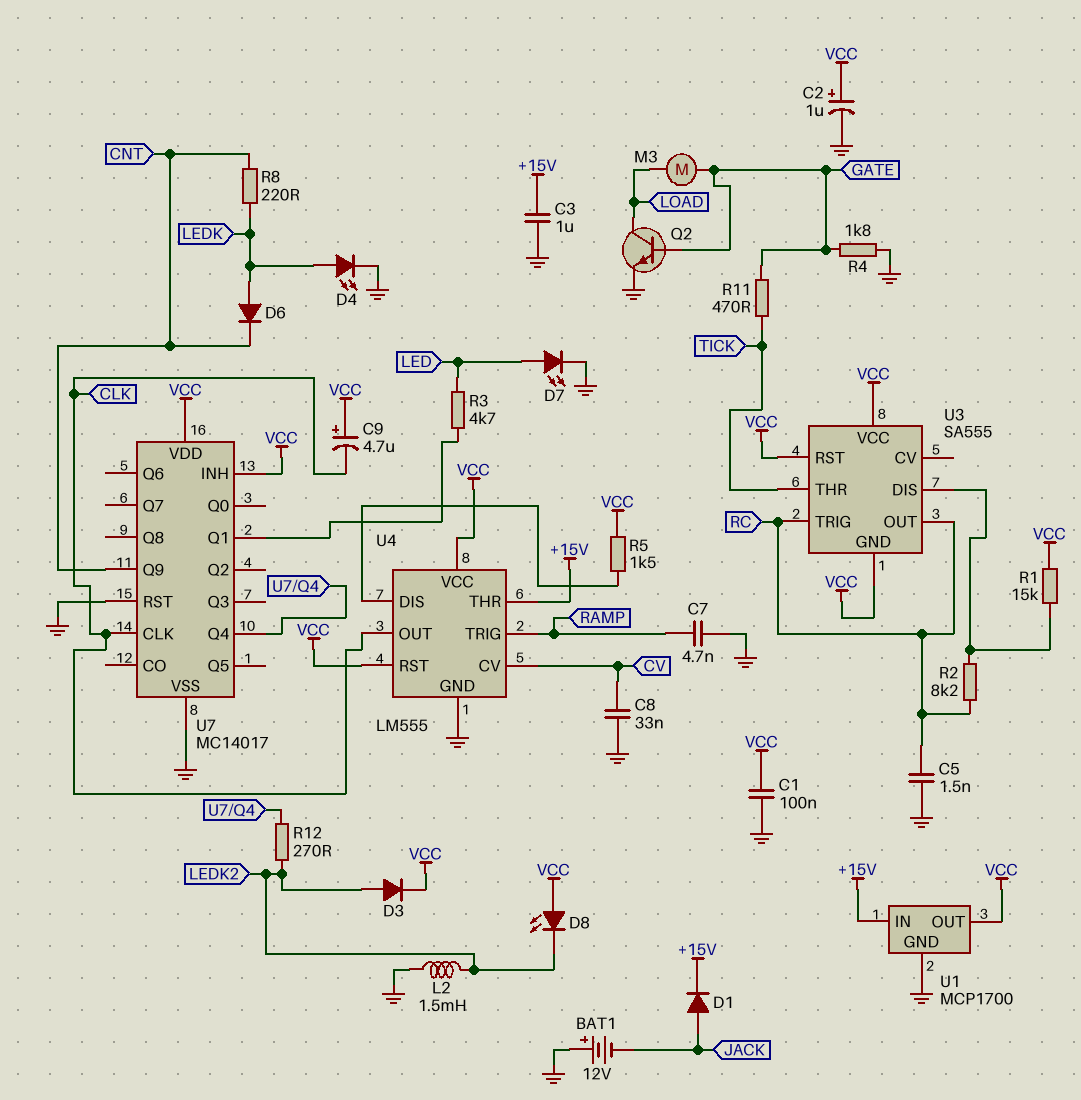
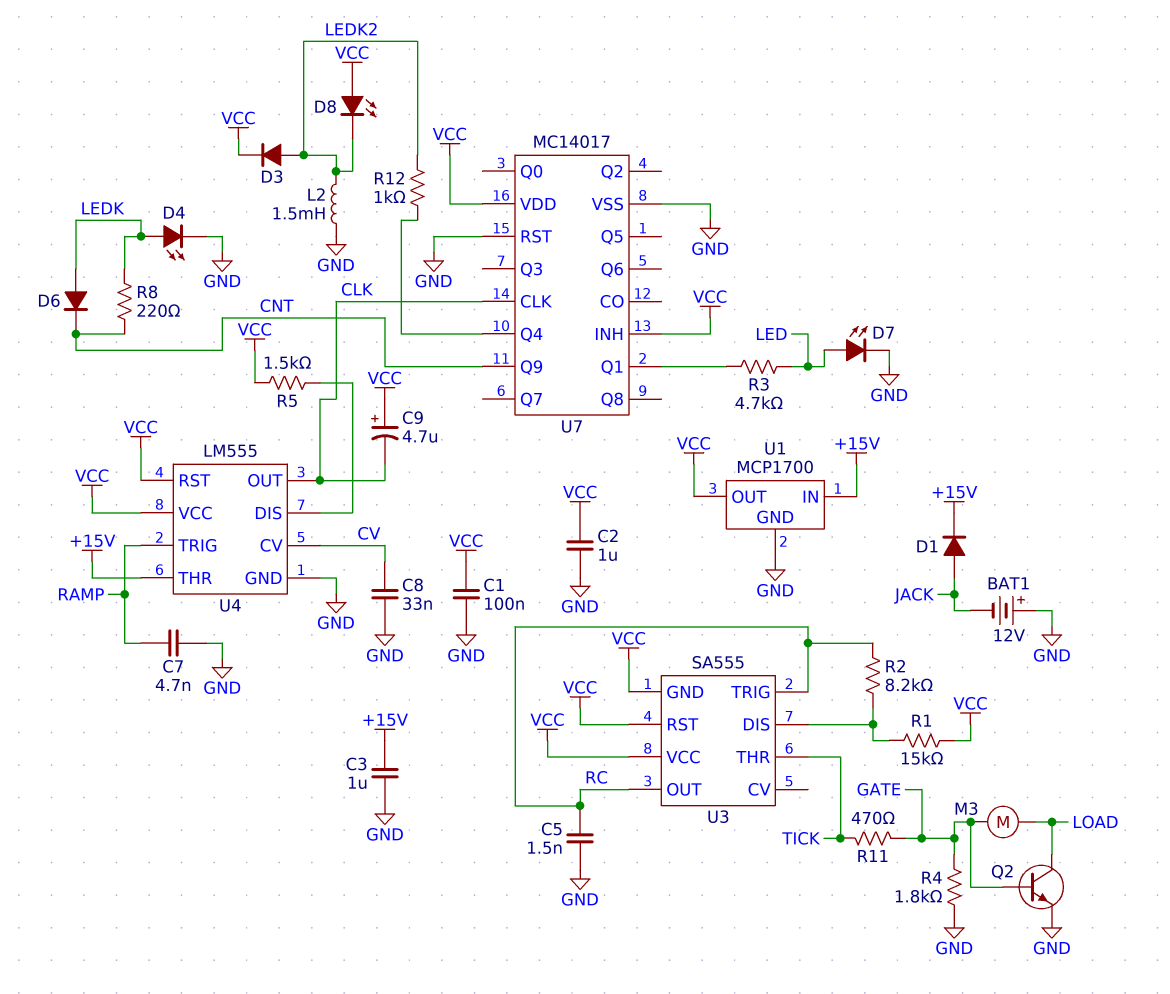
C2: 1uF (plus VCC, minus GND) -> 1uF (GND, VCC)
R12: 270 (LEDK2, U7/Q4) -> 1k (LEDK2, U7/Q4)

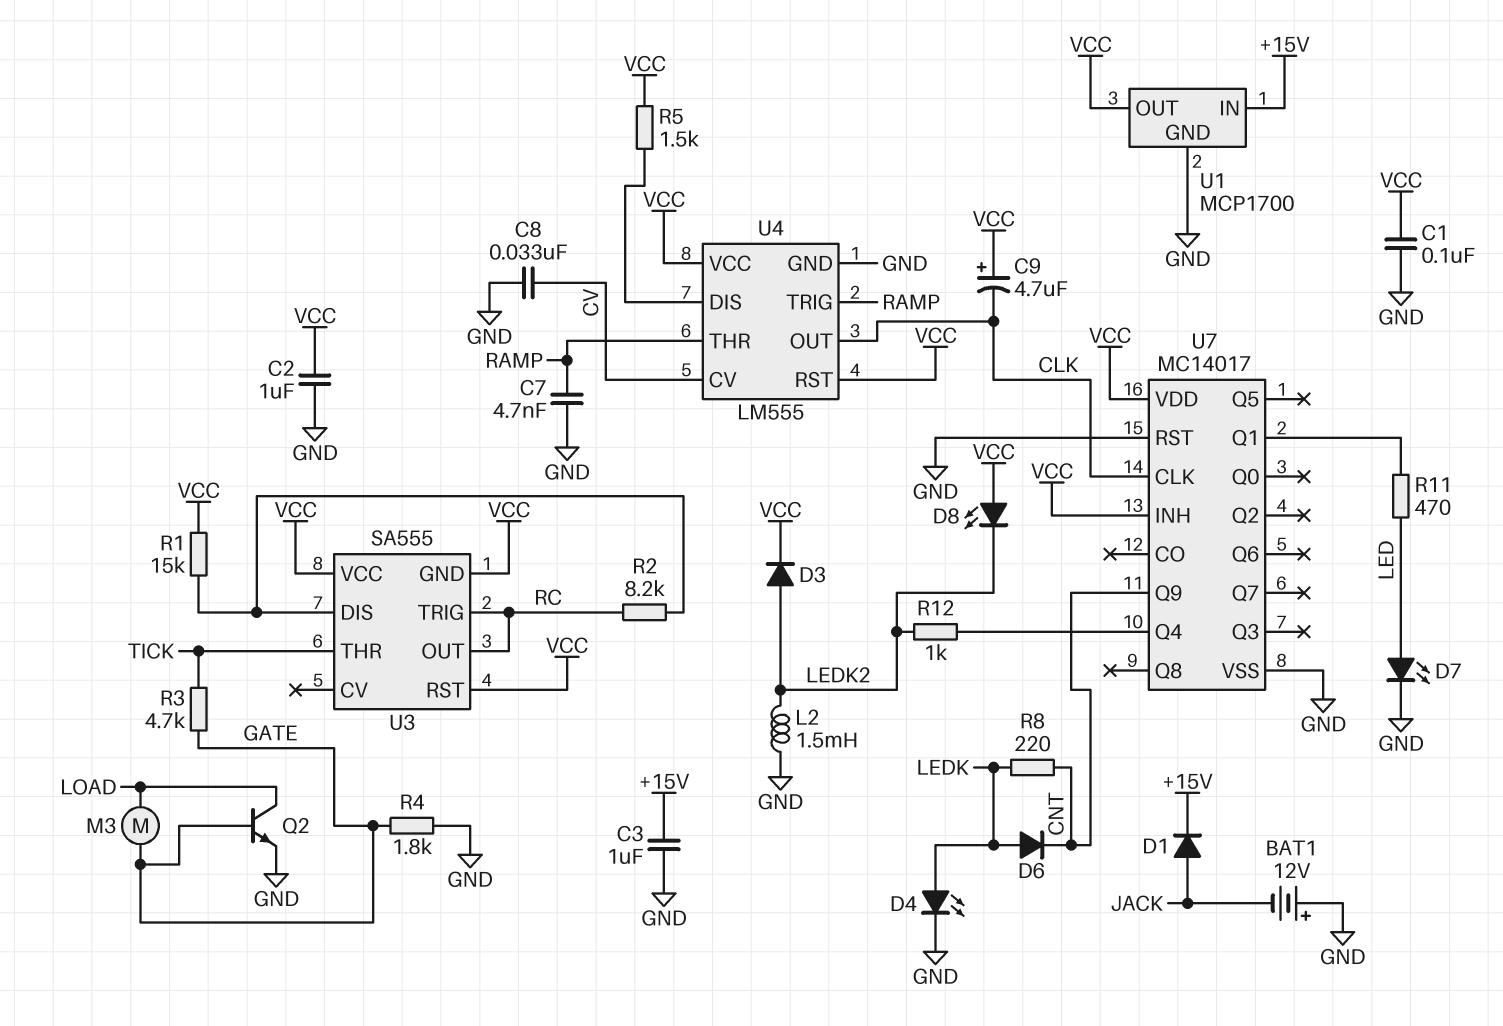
C5: 1.5nF (GND, RC) -> none
R3: 4.7k (LED, U7/Q1) -> 4.7k (GATE, TICK)
R11: 470 (GATE, TICK) -> 470 (LED, U7/Q1)
U4 pin THR: +15V -> RAMP

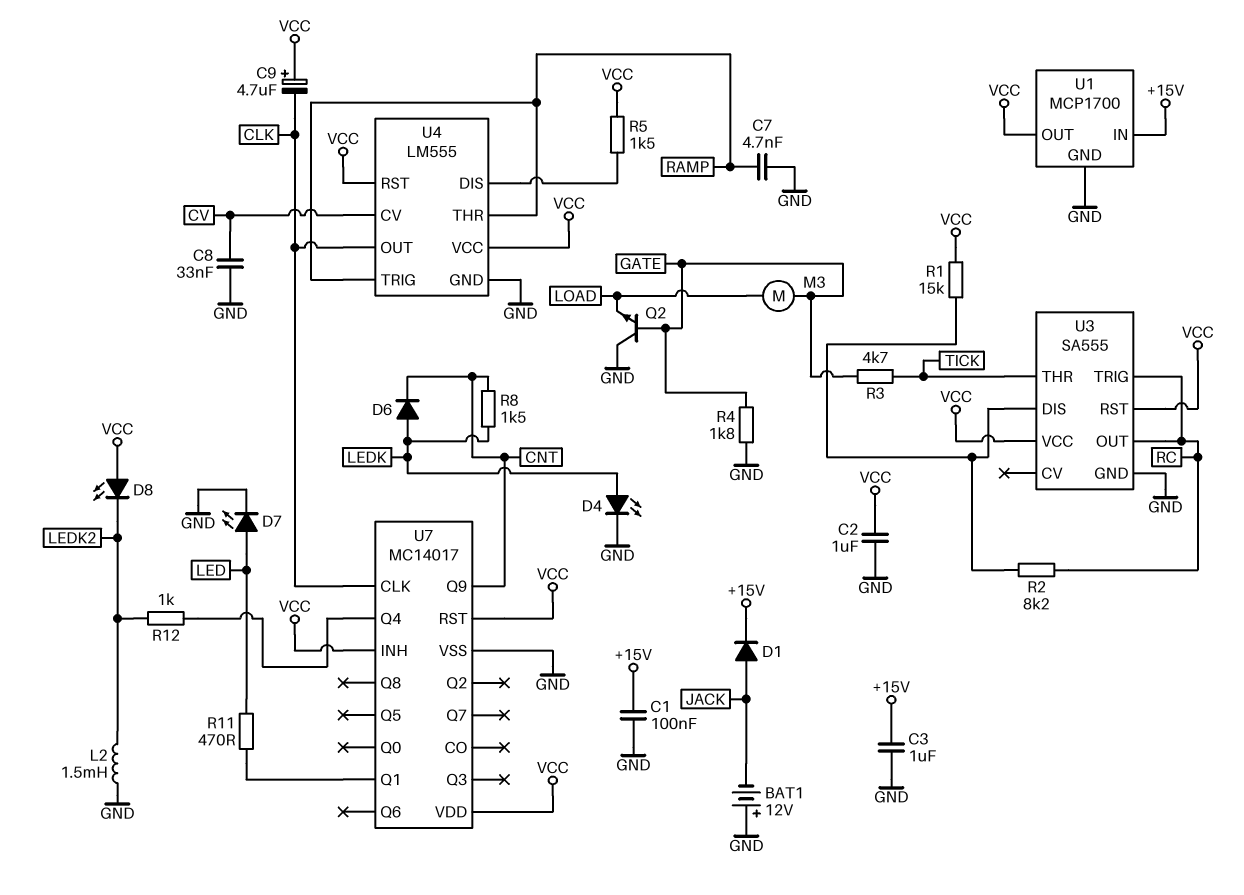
C1: 100nF (GND, VCC) -> 100nF (+15V, GND)
D3: diode (A LEDK2, K VCC) -> none
Q2: NPN (B GATE, C LOAD, E GND) -> NPN (B GATE, C GND, E LOAD)
R8: 220 (CNT, LEDK) -> 1.5k (CNT, LEDK)
U3 pin GND: VCC -> GND
U7 pin RST: GND -> VCC

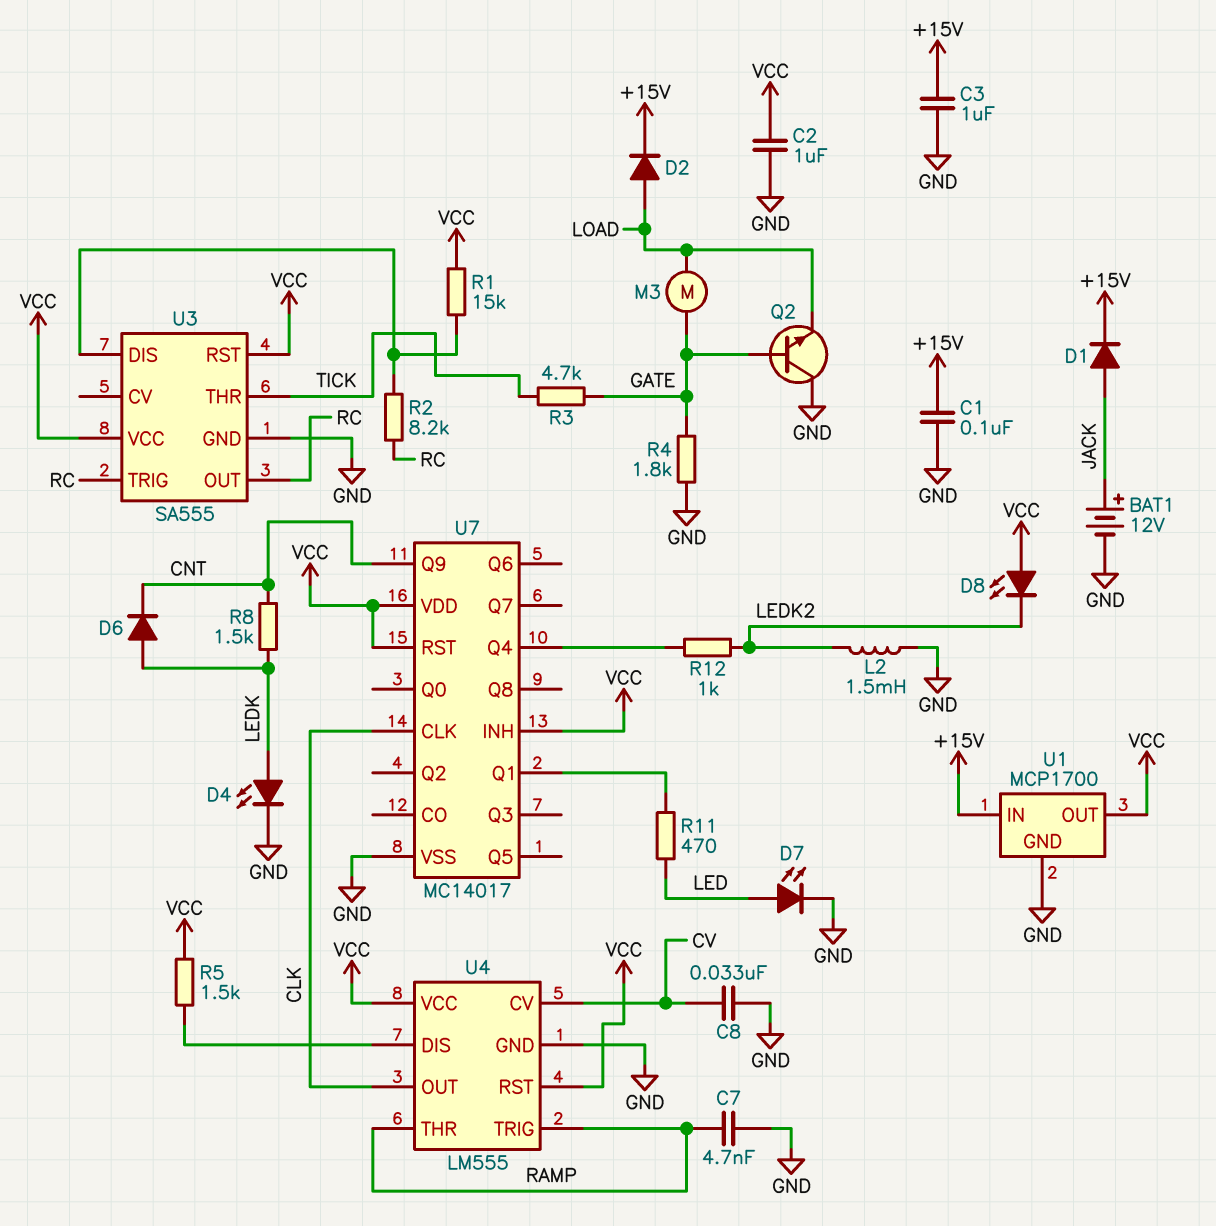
BAT1: 12V (plus GND, minus JACK) -> 12V (plus JACK, minus GND)
C9: 4.7uF (plus VCC, minus CLK) -> none
D2: none -> diode (A LOAD, K +15V)

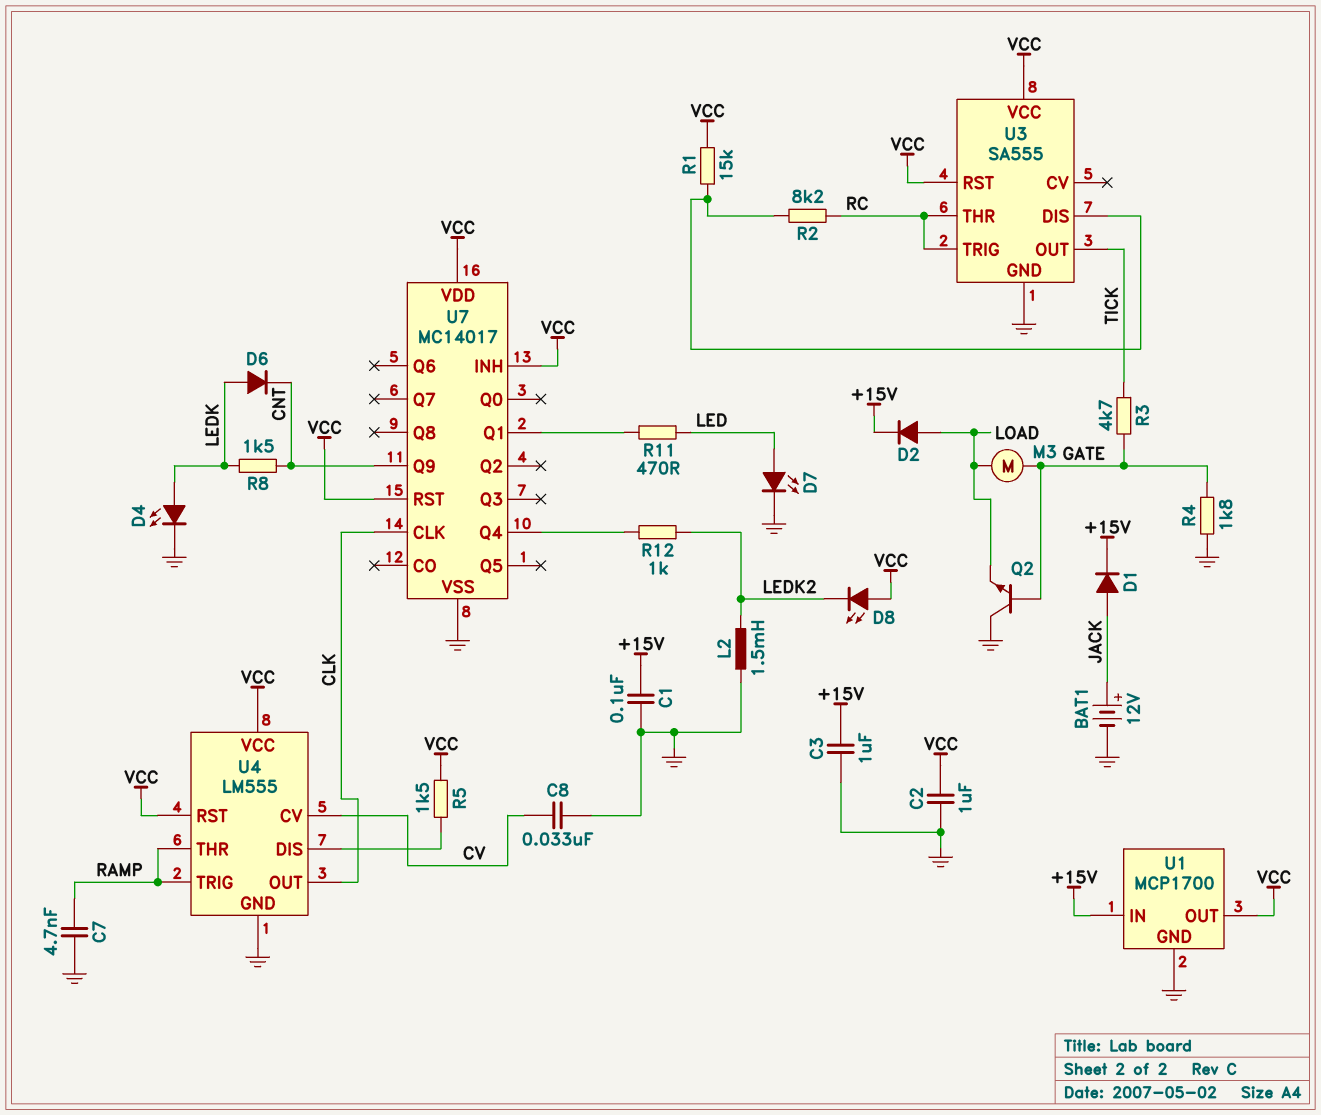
U3 pin OUT: RC -> TICK
U3 pin THR: TICK -> RC

